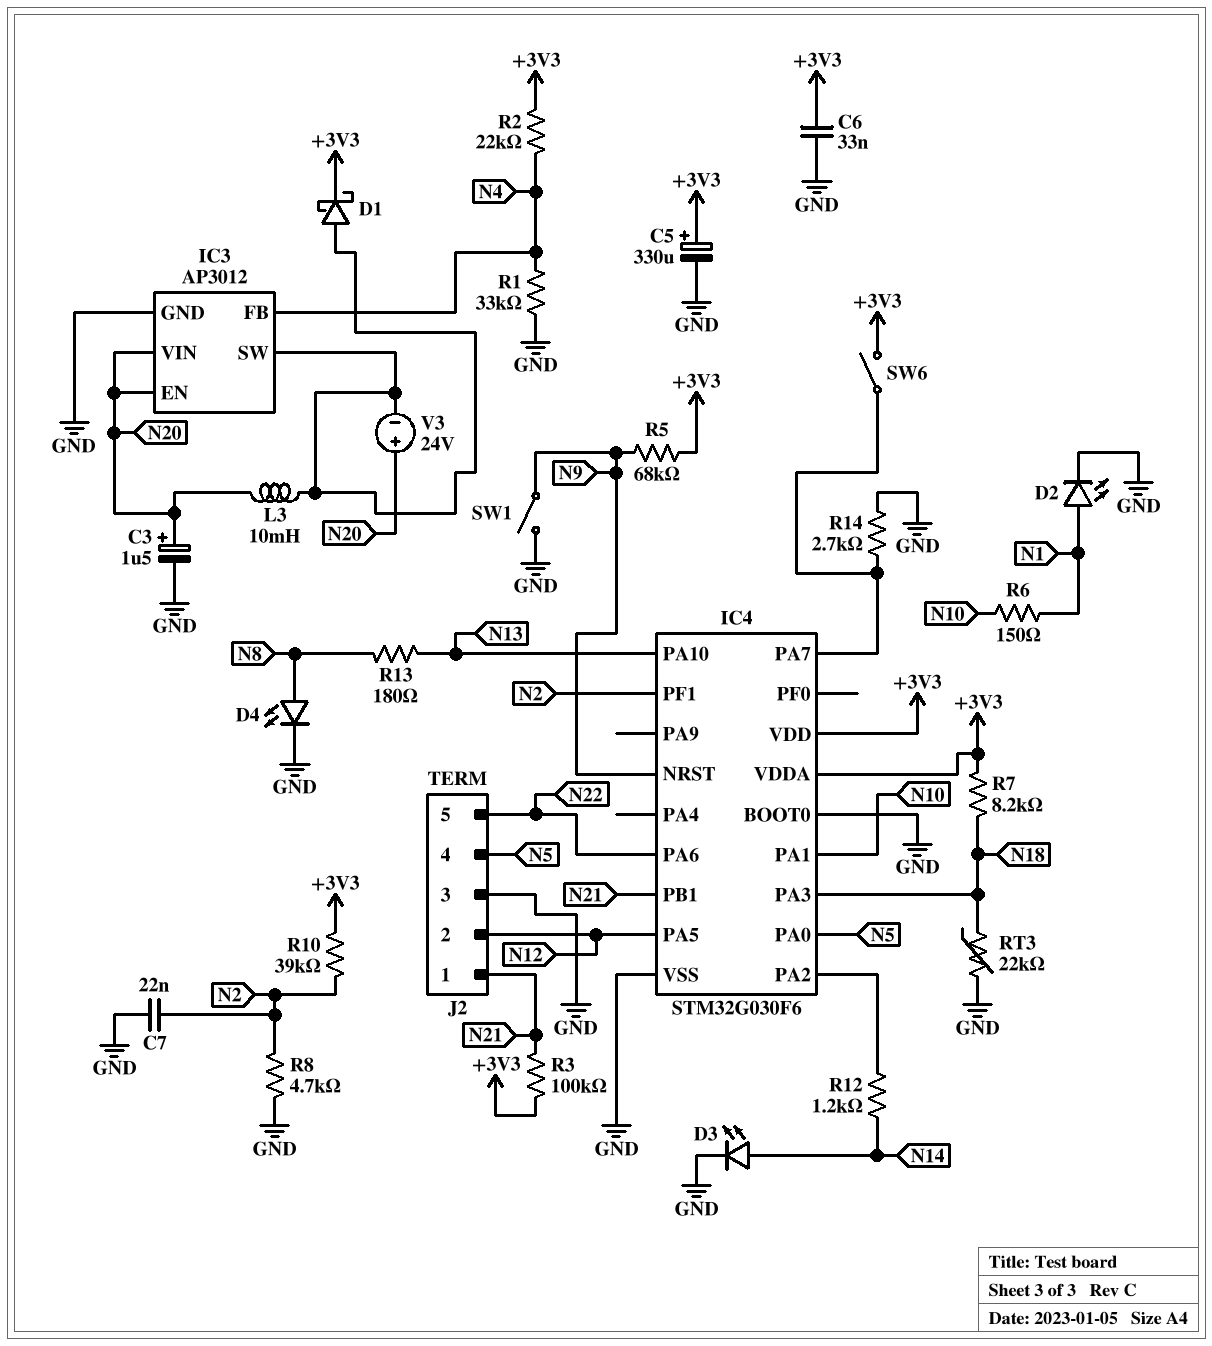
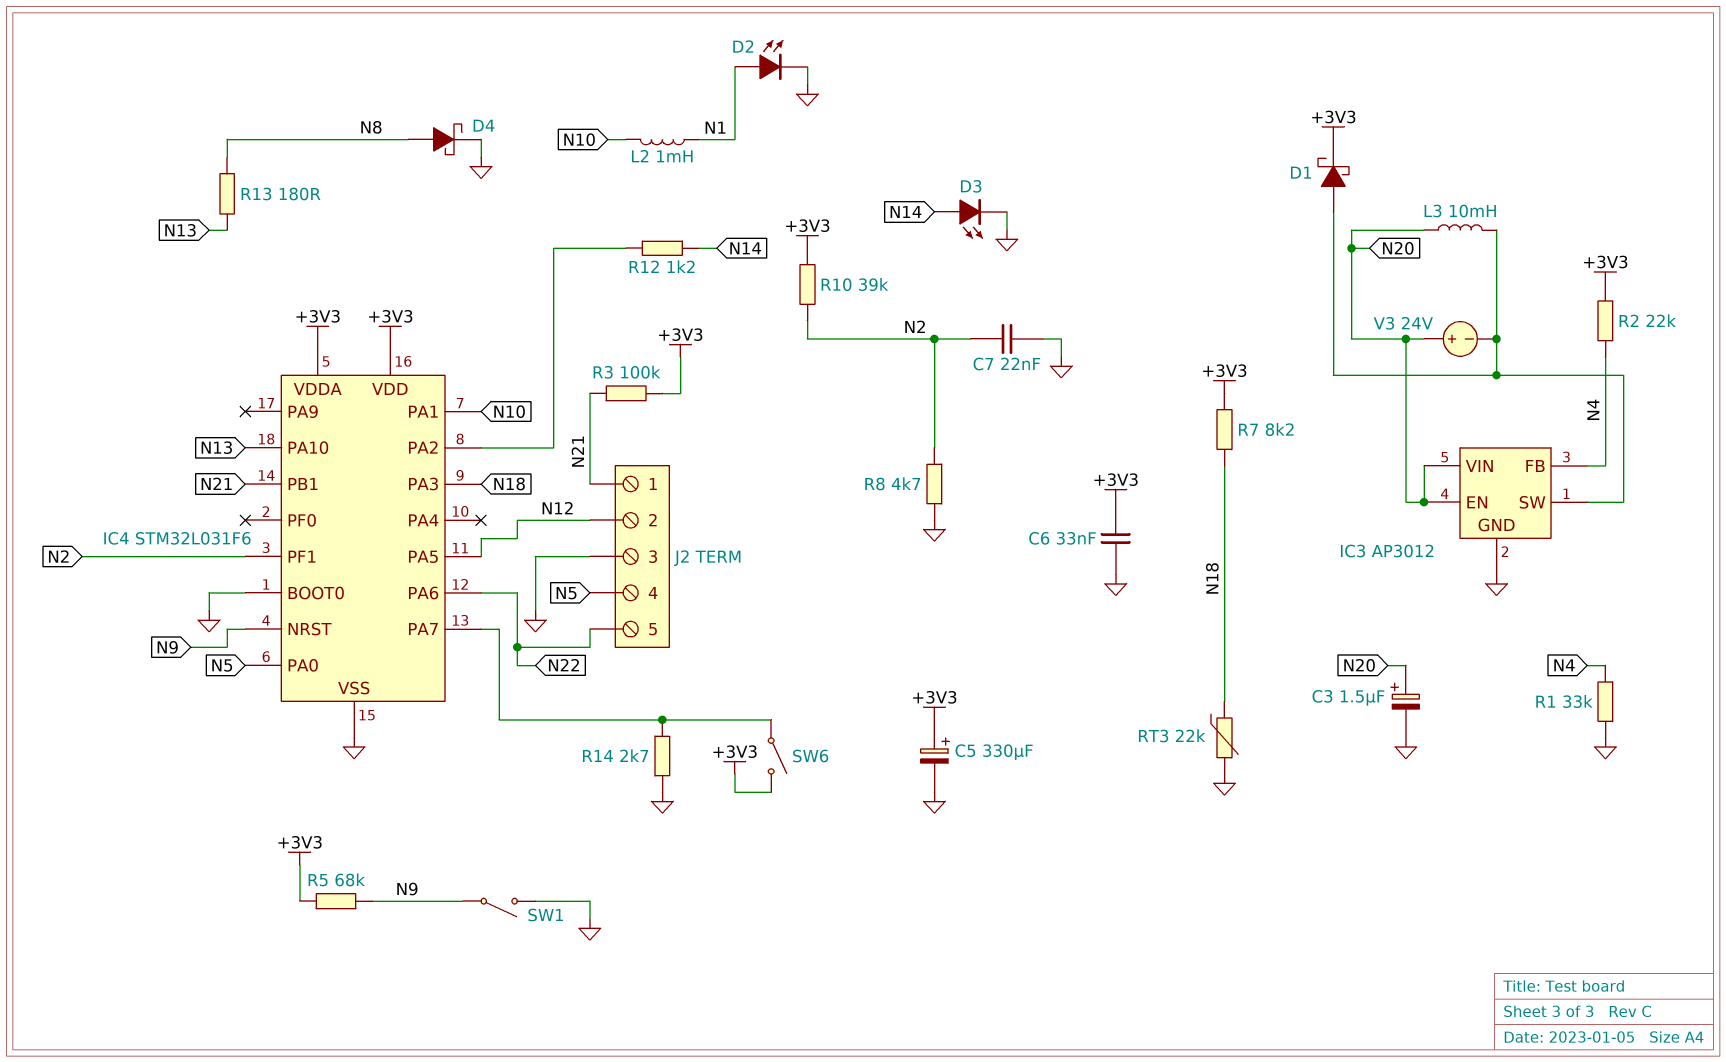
D4: LED (A N8, K GND) -> schottky (A N8, K GND)
IC4: STM32G030F6 -> STM32L031F6
L2: none -> 1mH (N1, N10)
R6: 150 (N1, N10) -> none

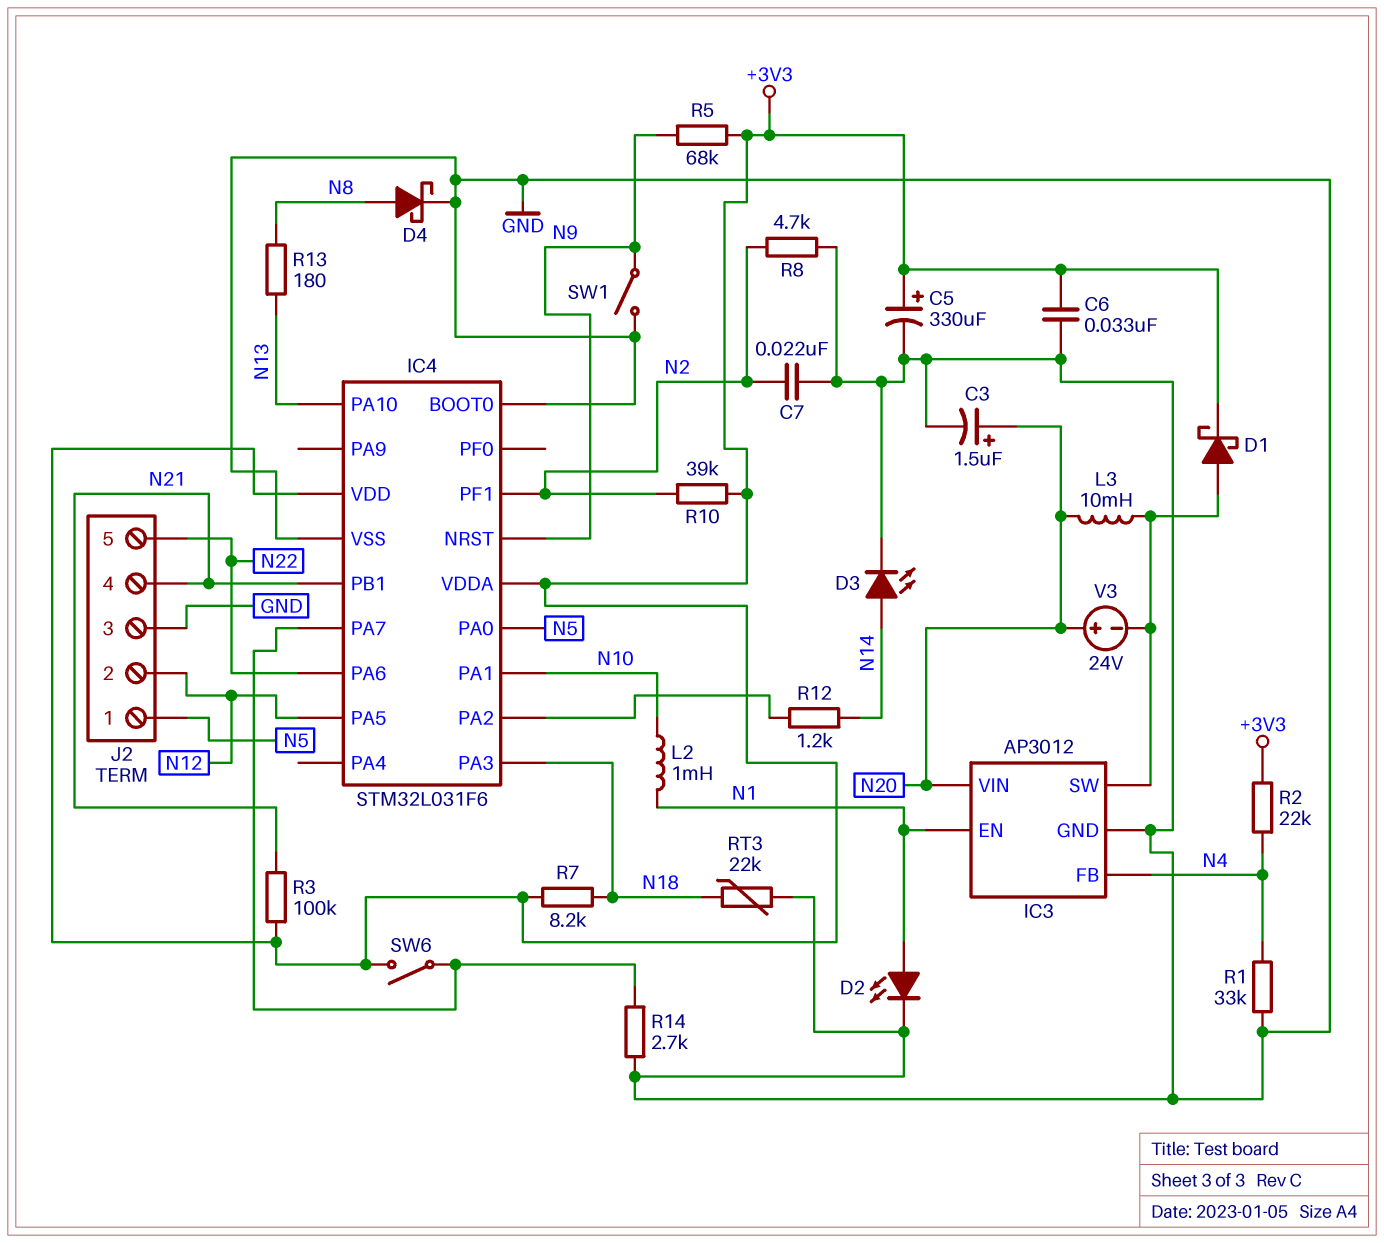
IC3 pin EN: N20 -> N1
J2 pin 1: N21 -> N5
J2 pin 4: N5 -> N21

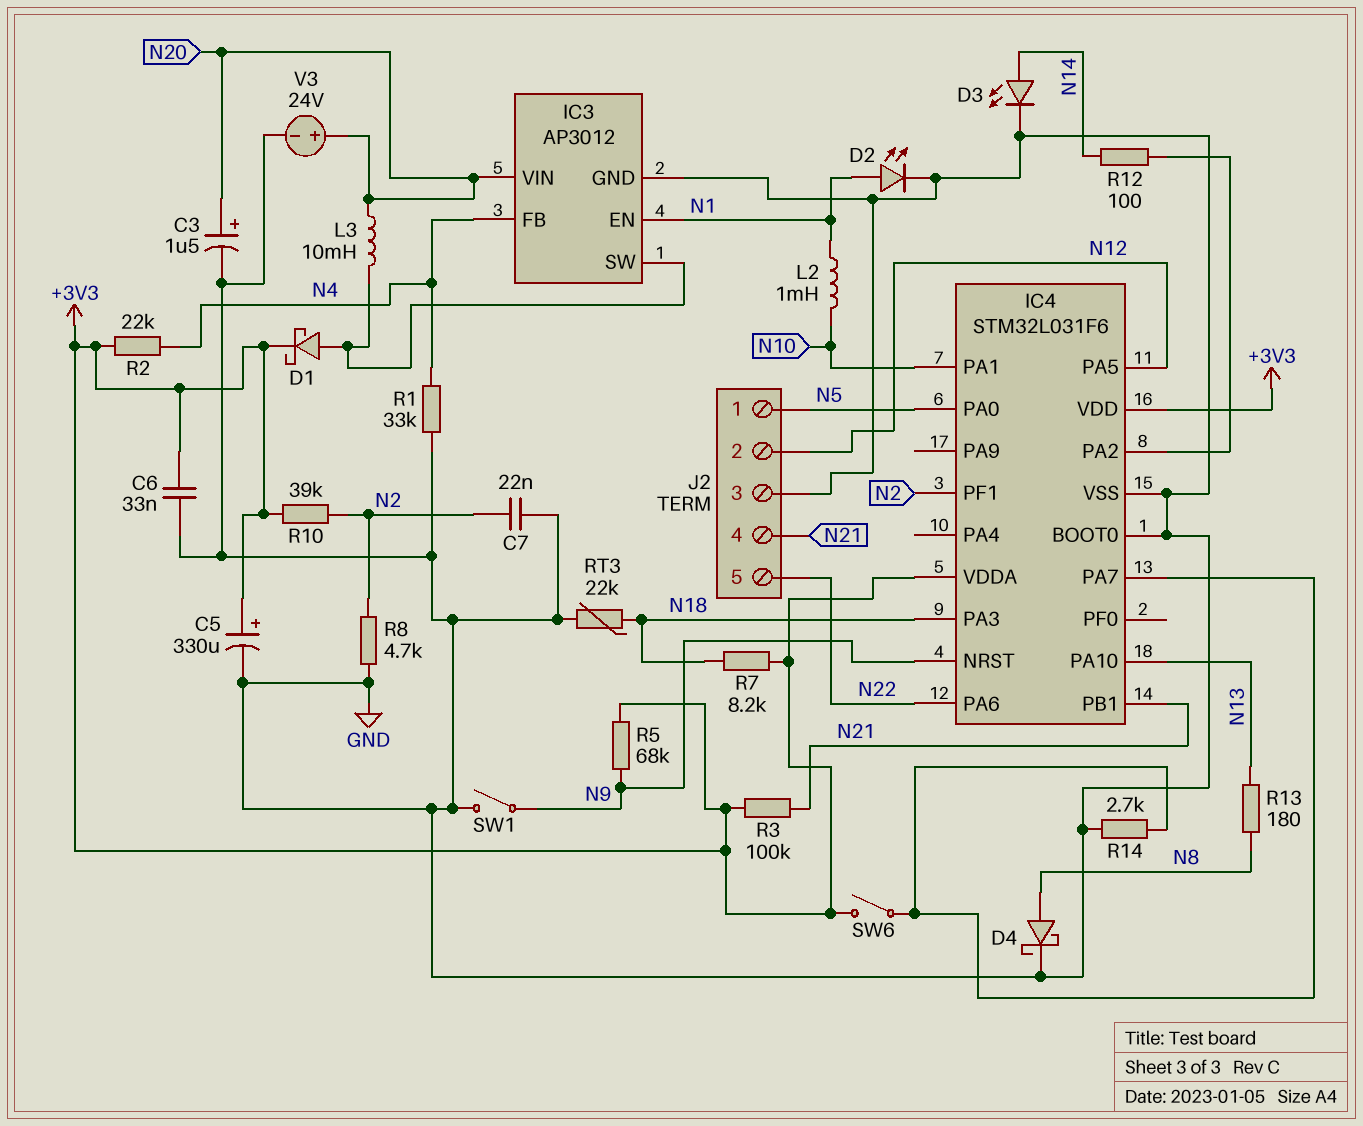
R12: 1.2k (IC4/PA2, N14) -> 100 (IC4/PA2, N14)
V3: 24V (plus N20, minus IC3/SW) -> 24V (plus N20, minus GND)

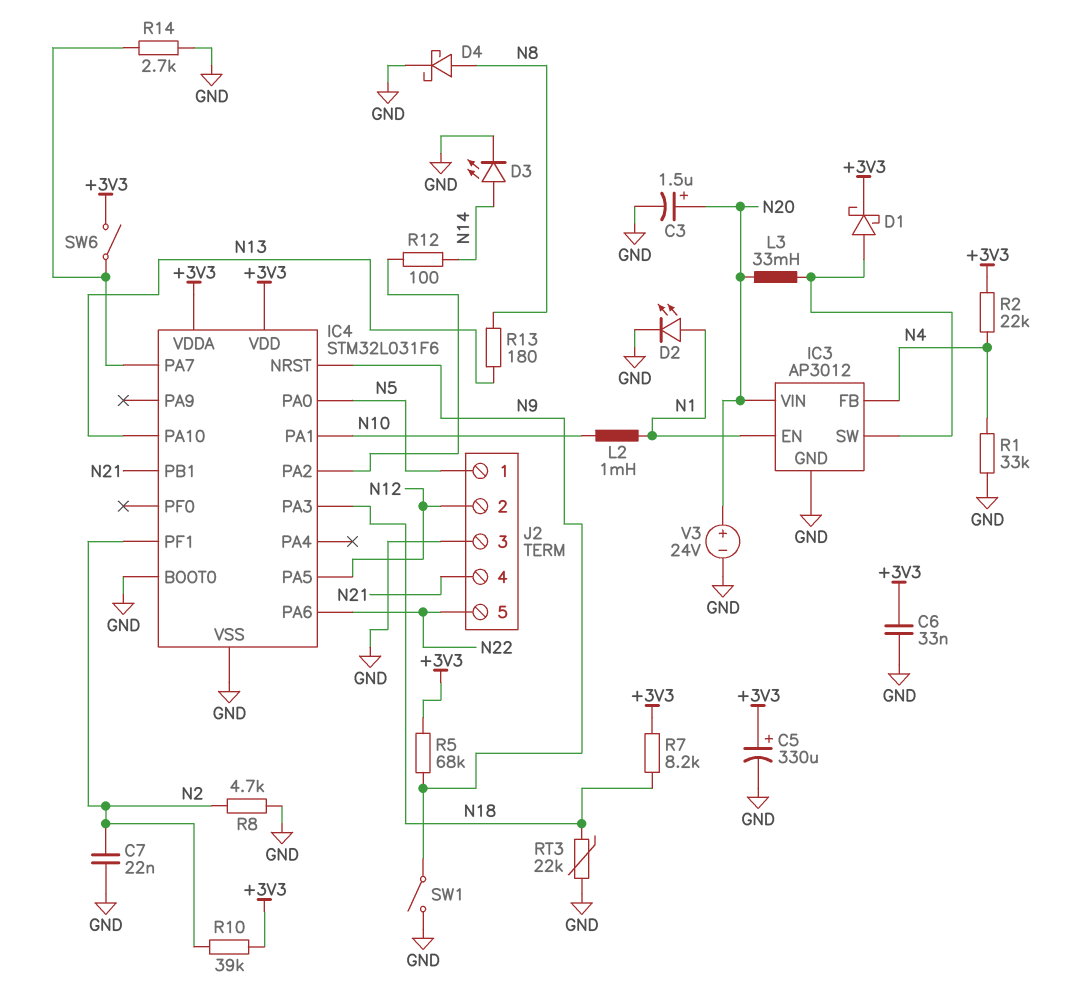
L3: 10mH (IC3/SW, N20) -> 33mH (IC3/SW, N20)
R3: 100k (+3V3, N21) -> none

